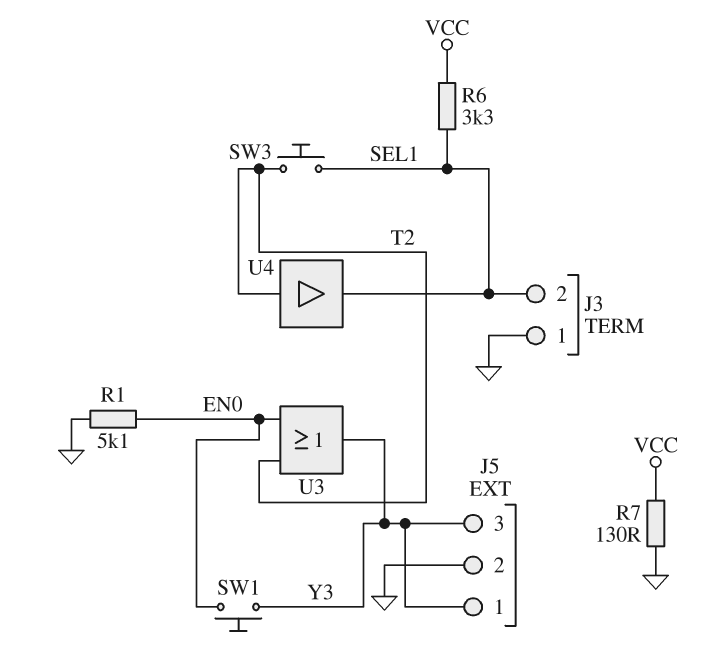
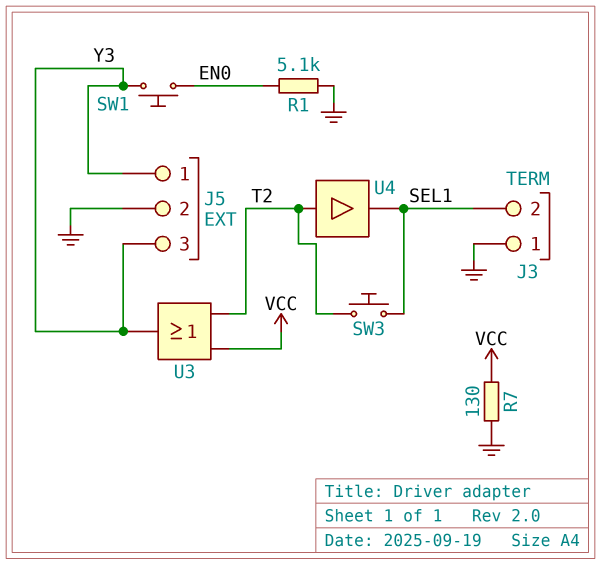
R6: 3.3k (SEL1, VCC) -> none
U3: OR (in EN0, in T2, out Y3) -> OR (in T2, in VCC, out Y3)

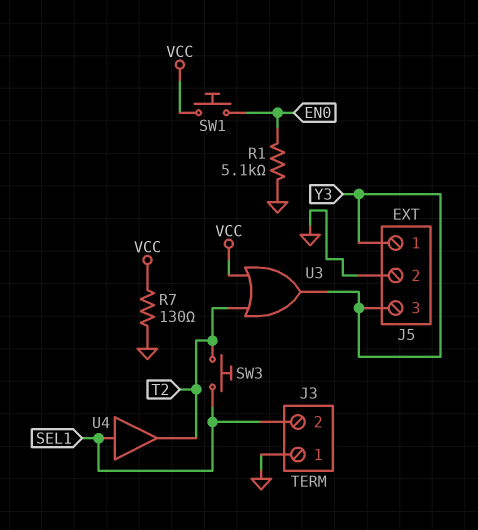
SW1: button (EN0, Y3) -> button (EN0, VCC)
U4: buffer (in T2, out SEL1) -> buffer (in SEL1, out T2)

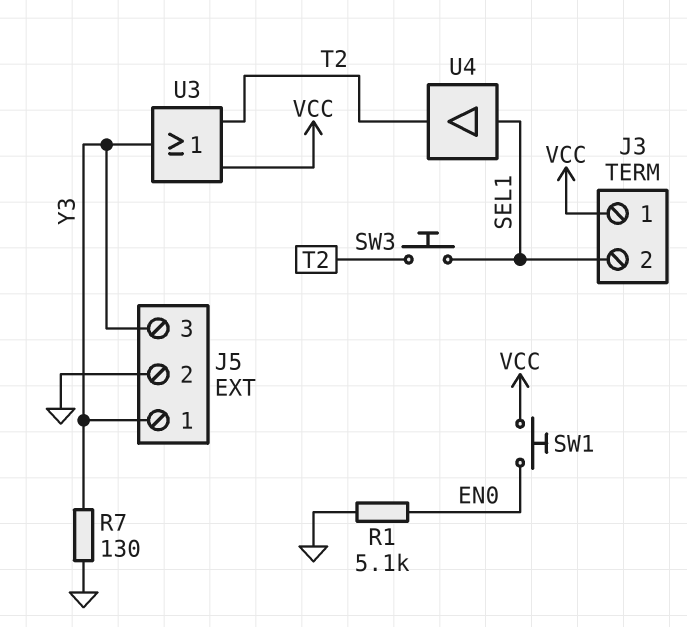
J3 pin 1: GND -> VCC
R7: 130 (GND, VCC) -> 130 (GND, Y3)

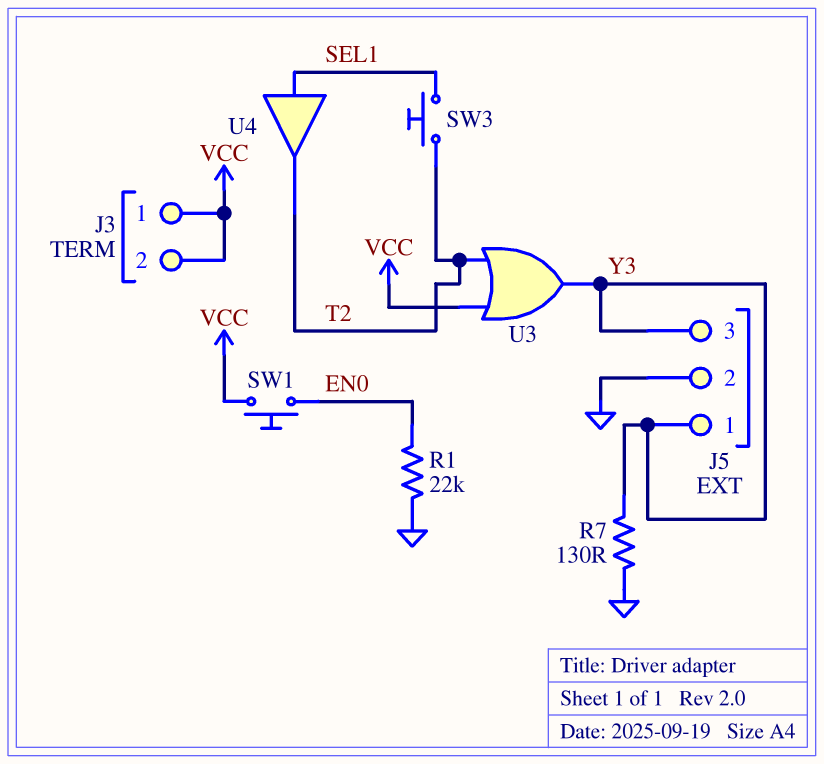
J3 pin 2: SEL1 -> VCC
R1: 5.1k (EN0, GND) -> 22k (EN0, GND)

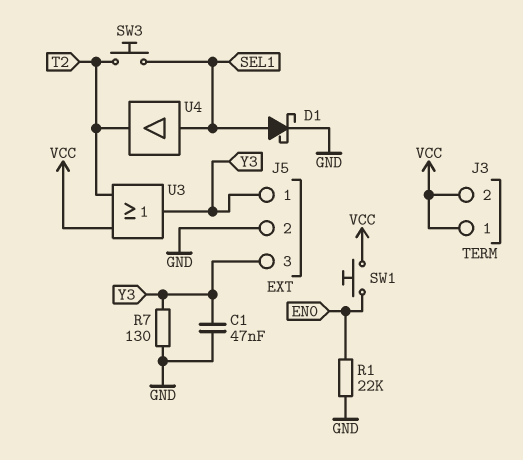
C1: none -> 47nF (GND, Y3)
D1: none -> schottky (A SEL1, K GND)

